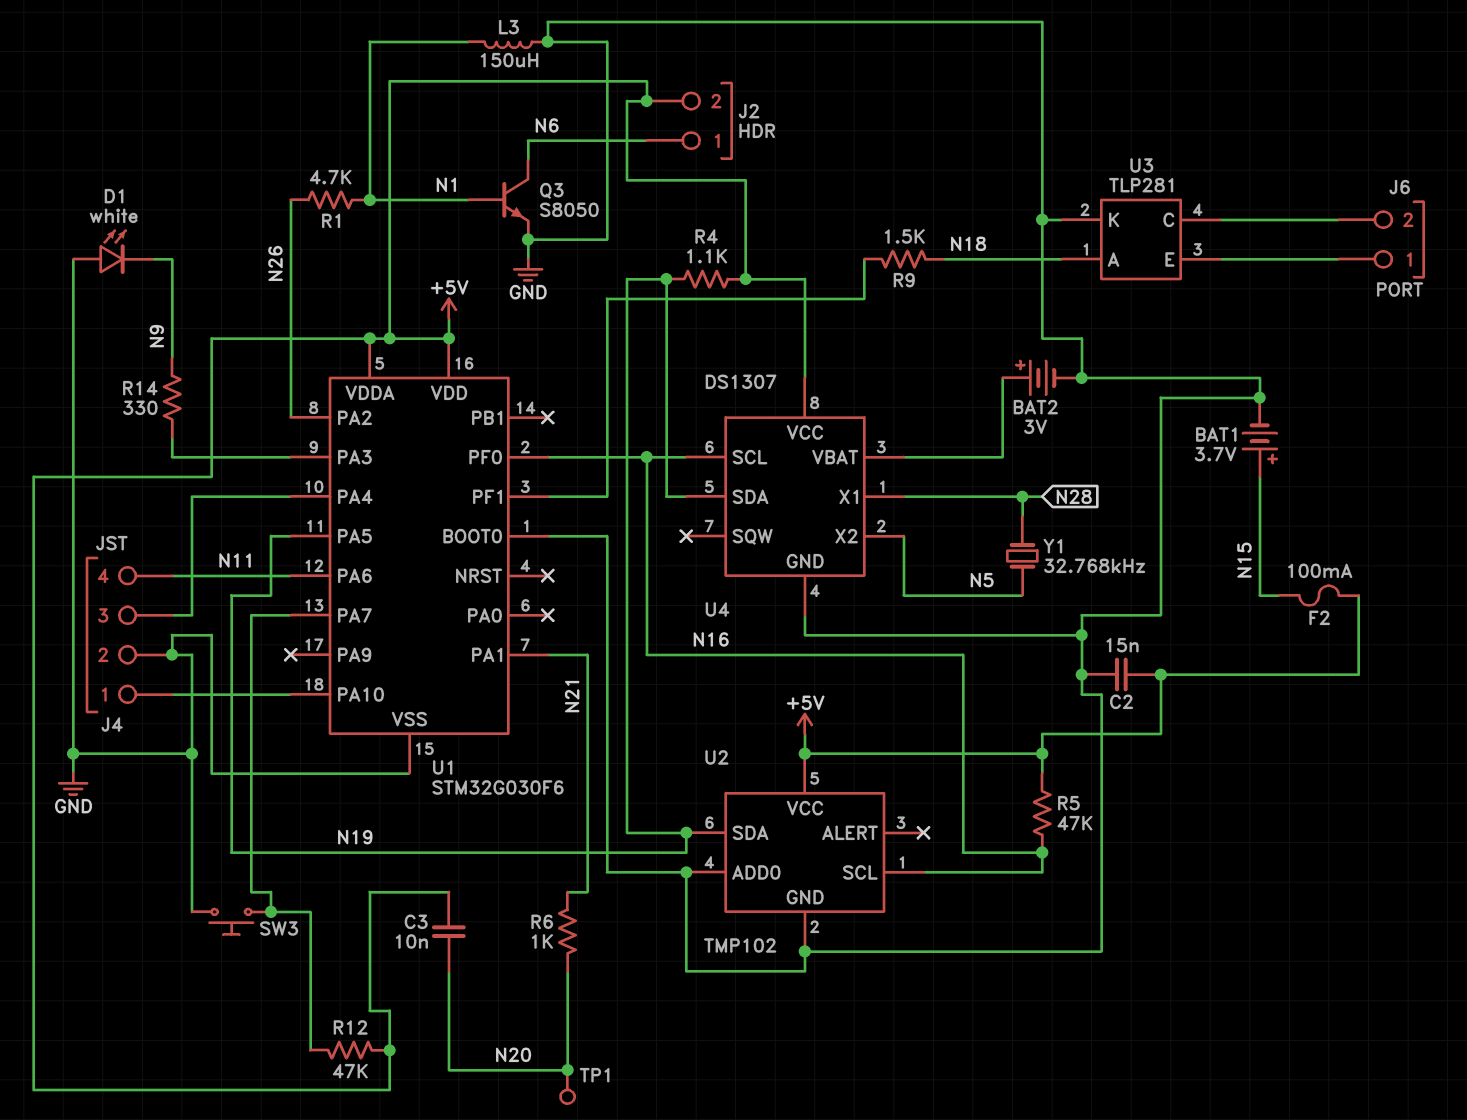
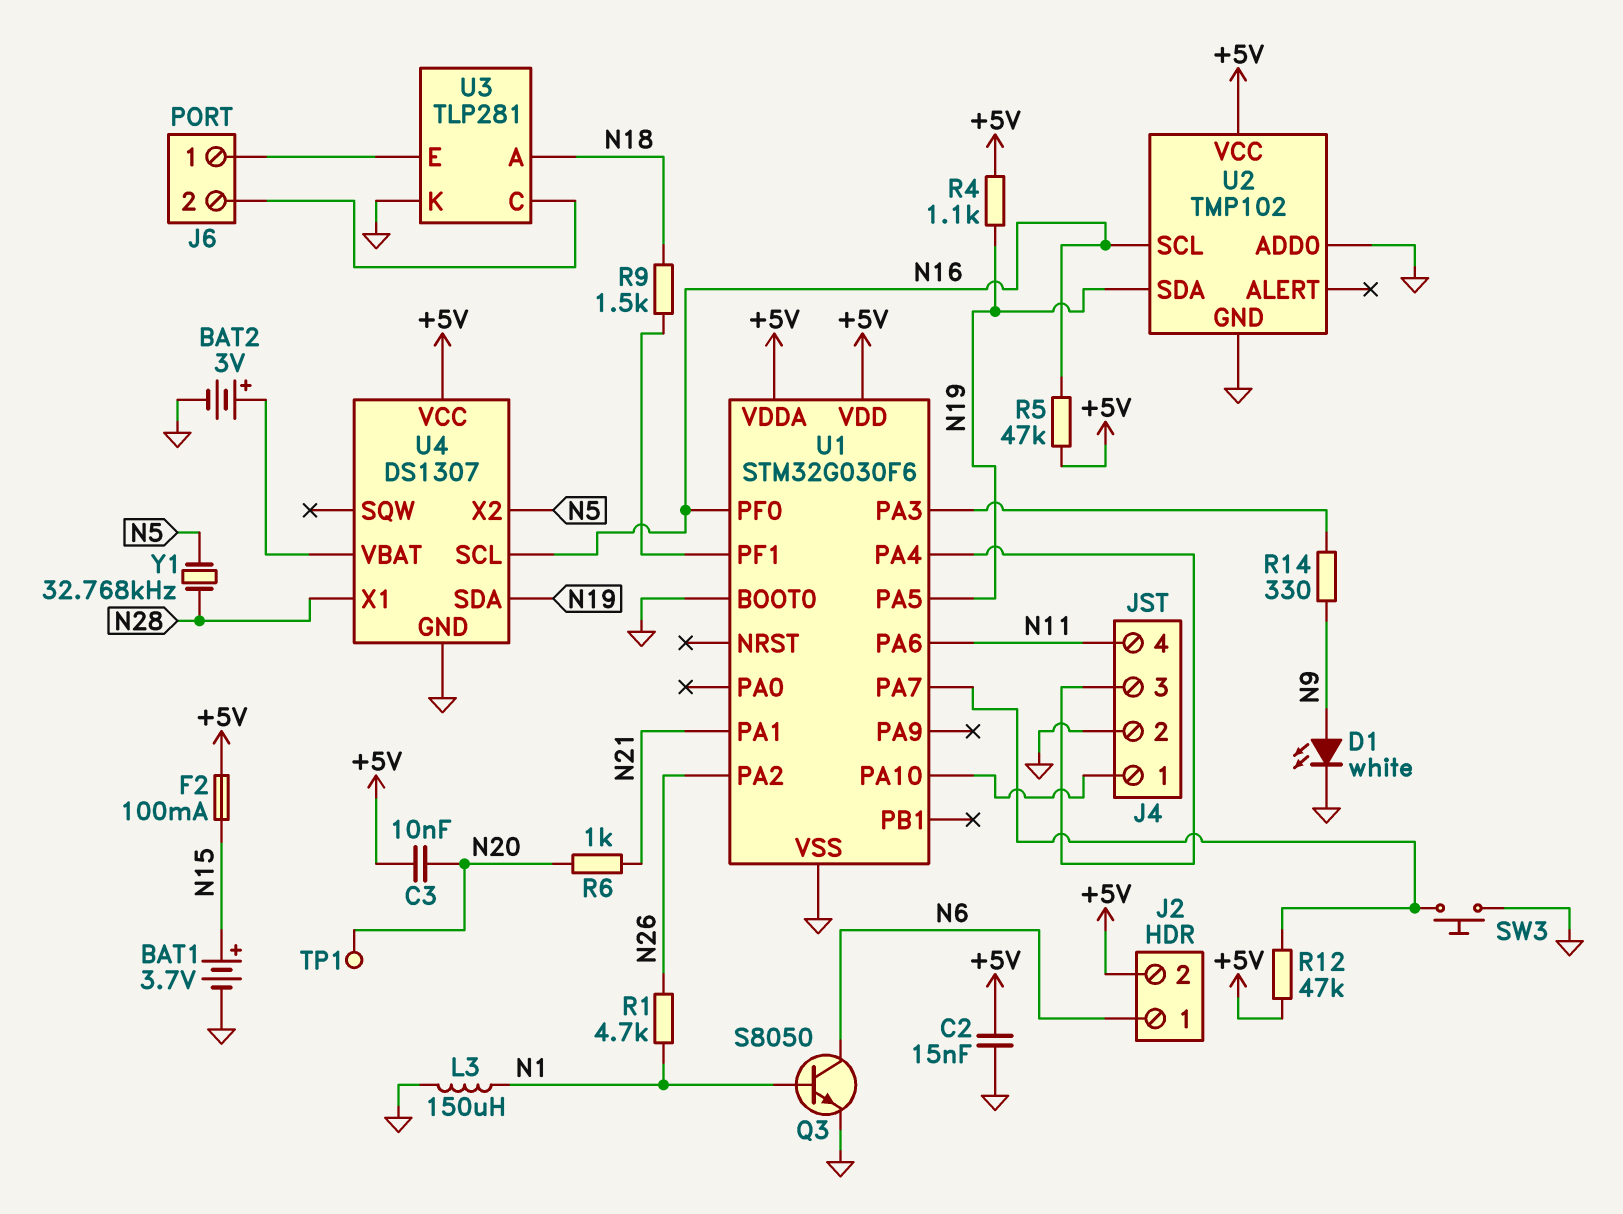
D1: LED white (A GND, K N9) -> LED white (A N9, K GND)

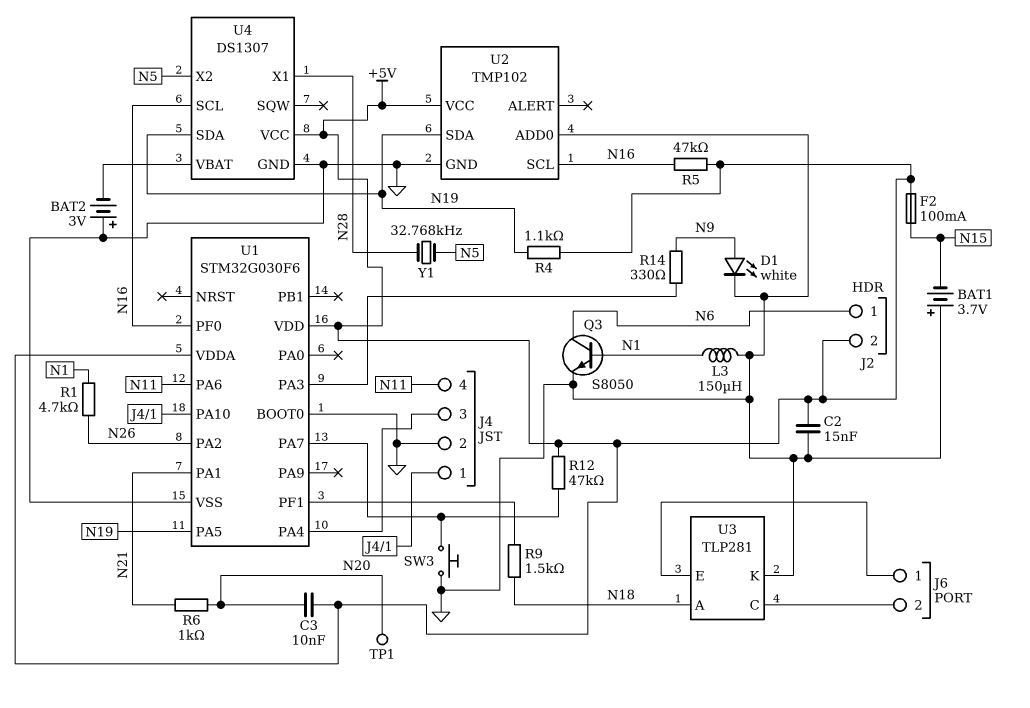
BAT1: 3.7V (plus N15, minus GND) -> 3.7V (plus GND, minus N15)
BAT2: 3V (plus U4/VBAT, minus GND) -> 3V (plus GND, minus U4/VBAT)

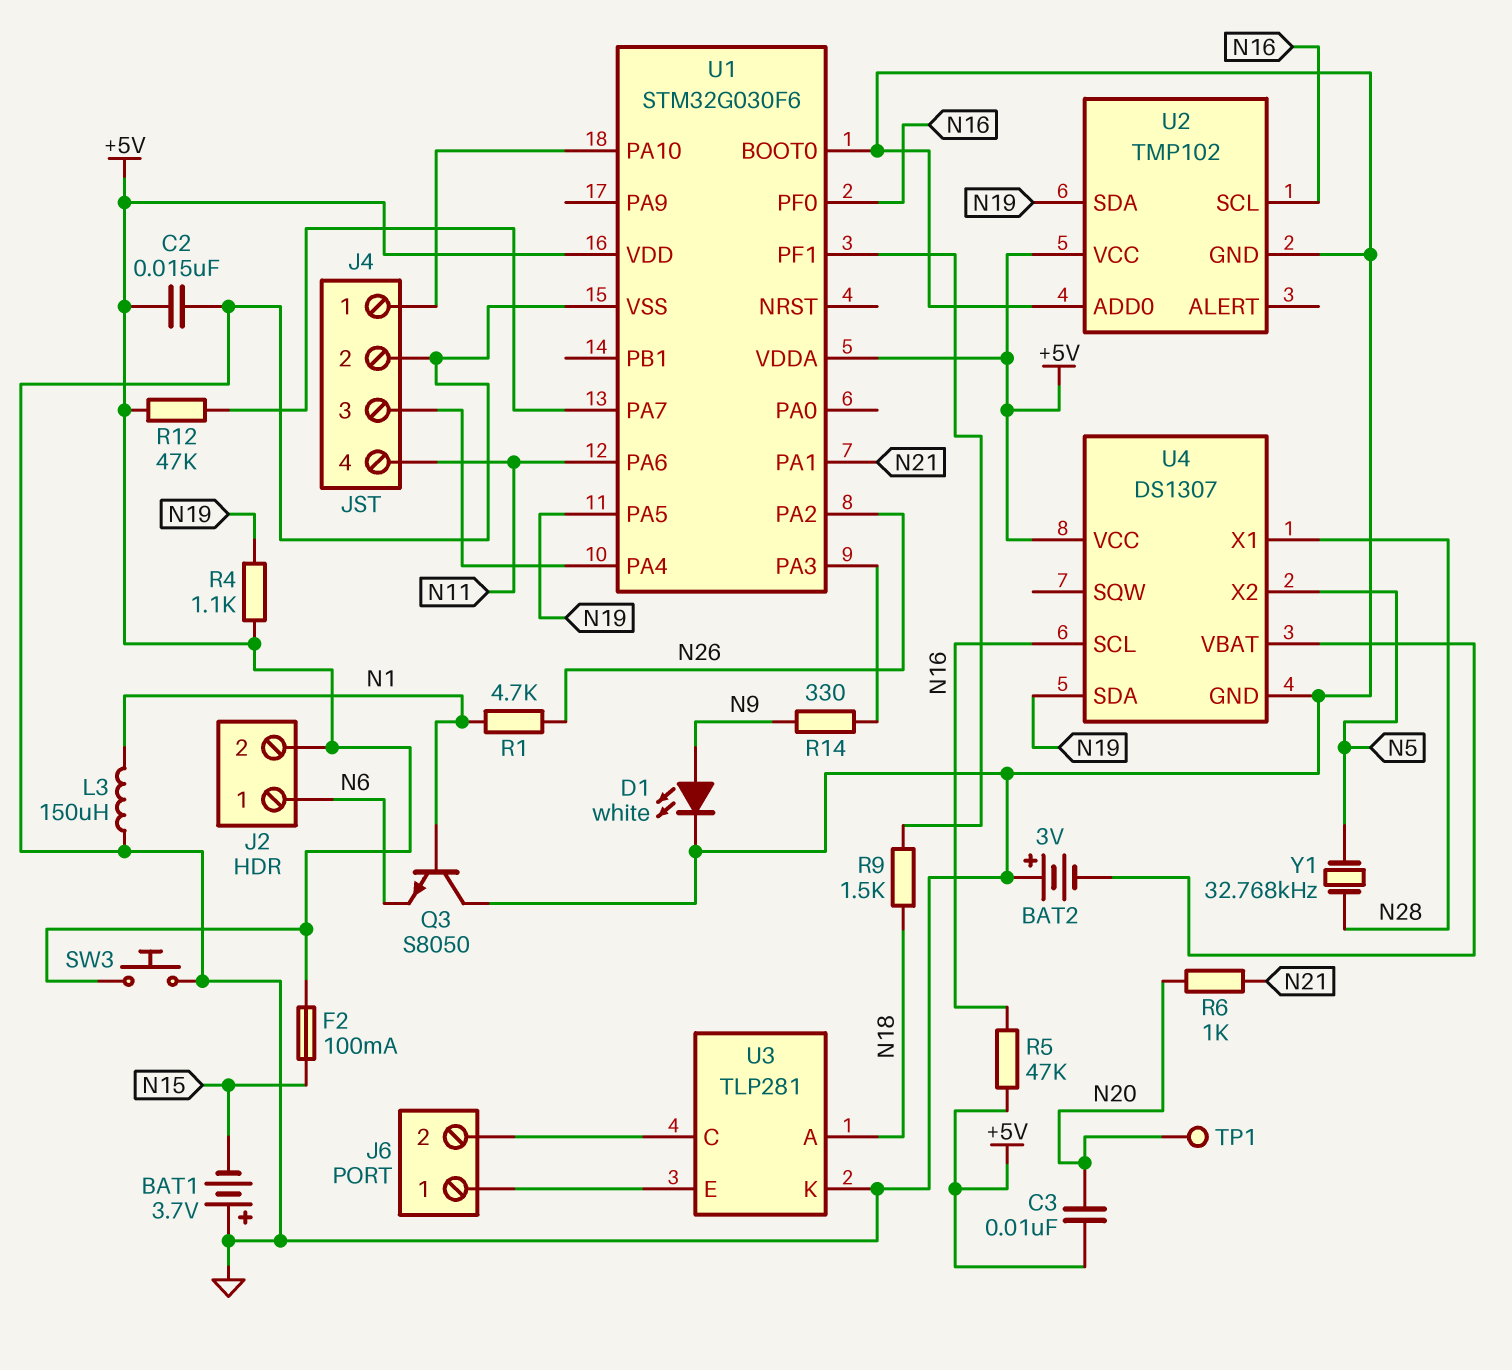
Q3: NPN S8050 (B N1, C N6, E GND) -> NPN S8050 (B N1, C GND, E N6)
SW3: button (GND, U1/PA7) -> button (+5V, GND)

